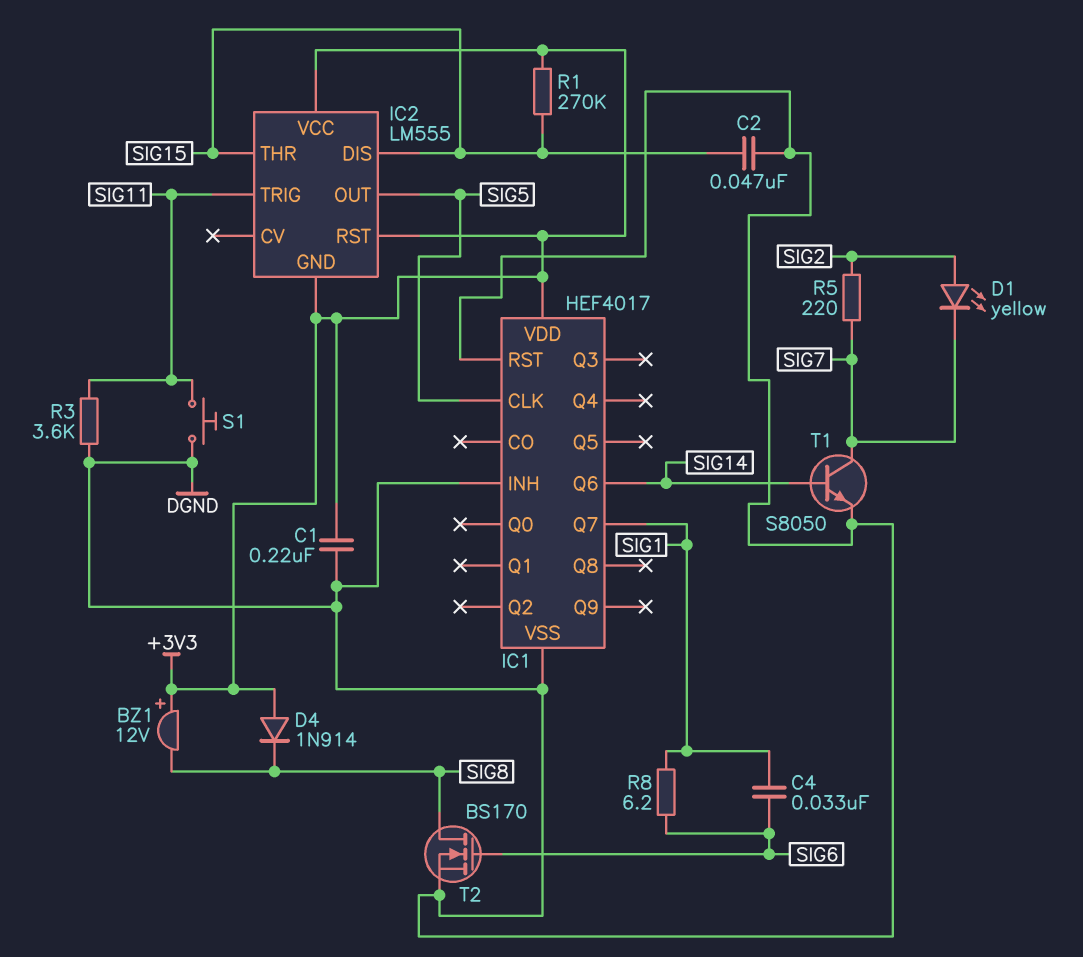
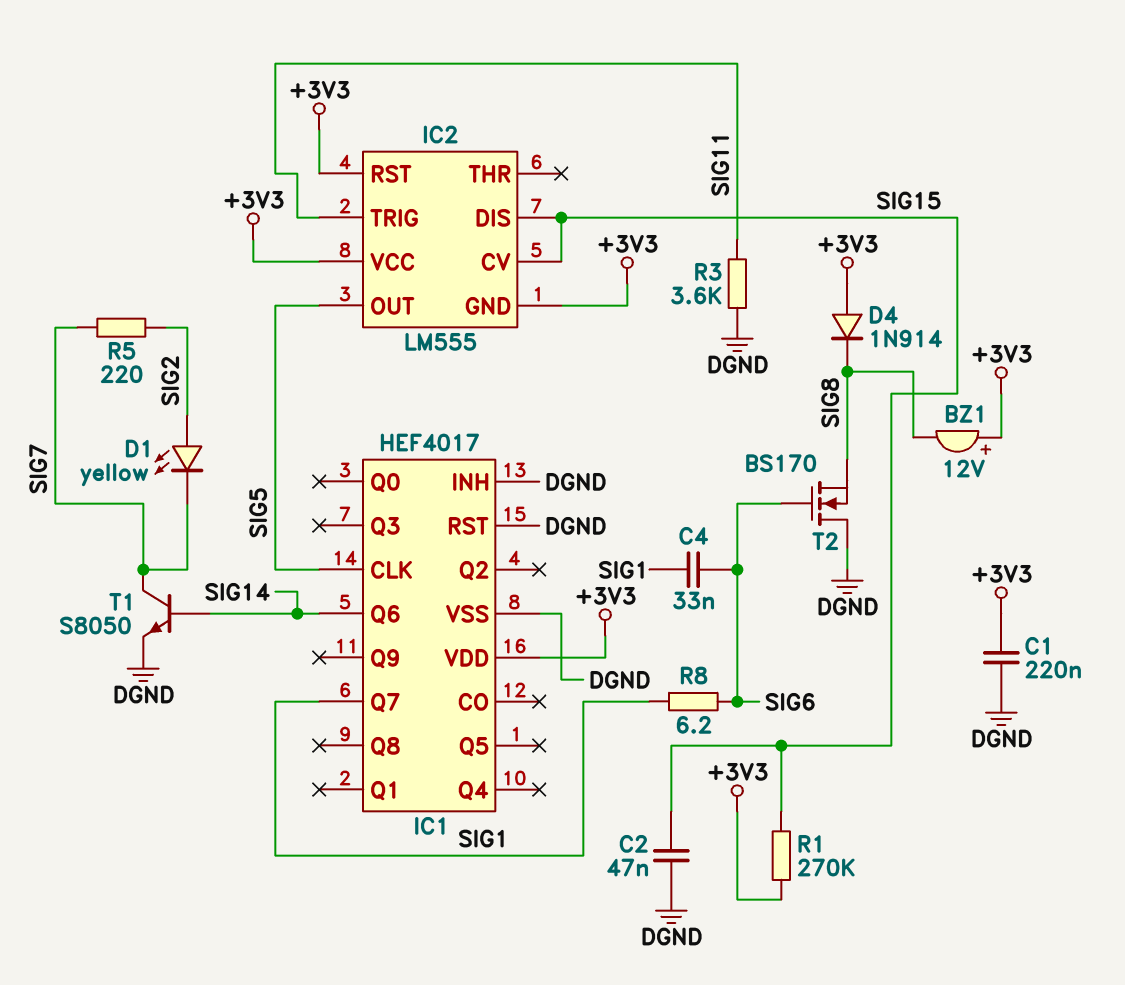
IC2 pin CV: none -> SIG15
IC2 pin THR: SIG15 -> none
S1: button (DGND, SIG11) -> none
T2: NMOS BS170 (G SIG6, D SIG8, S DGND) -> NMOS BS170 (G SIG6, D DGND, S SIG8)

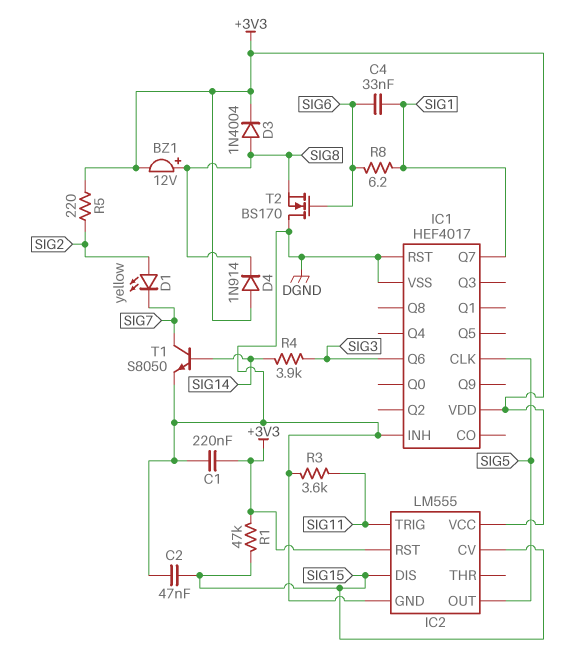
BZ1: buzzer 12V (plus +3V3, minus SIG8) -> buzzer 12V (plus SIG8, minus +3V3)
D3: none -> diode 1N4004 (A SIG8, K +3V3)
IC1 pin Q6: SIG14 -> SIG3
IC2 pin GND: +3V3 -> DGND
R1: 270k (+3V3, SIG15) -> 47k (+3V3, SIG15)
R4: none -> 3.9k (SIG3, SIG14)
R5: 220 (SIG2, SIG7) -> 220 (+3V3, SIG2)

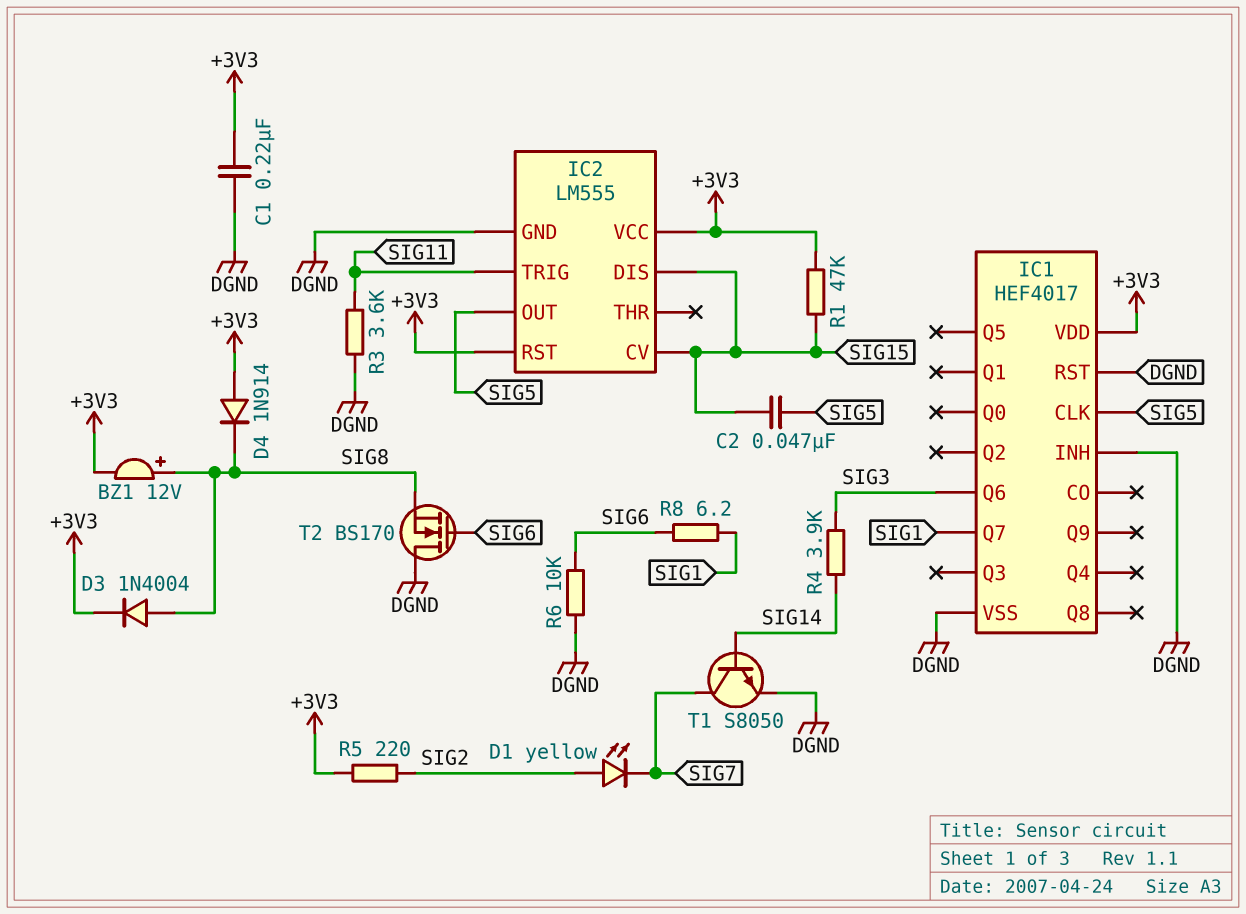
C2: 47nF (DGND, SIG15) -> 47nF (SIG5, SIG15)
C4: 33nF (SIG1, SIG6) -> none
R6: none -> 10k (DGND, SIG6)

